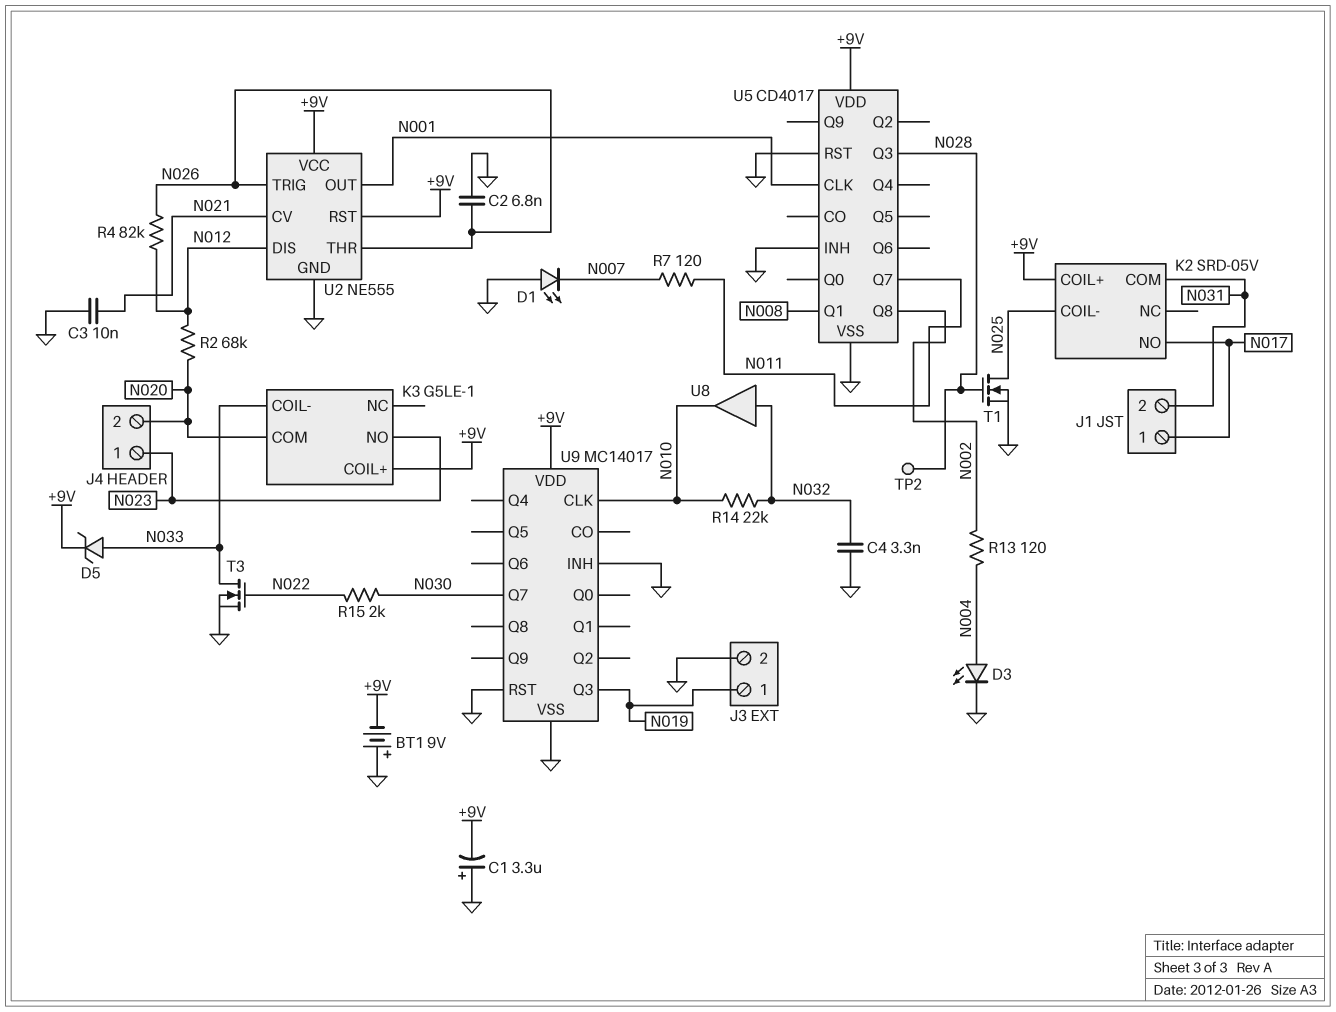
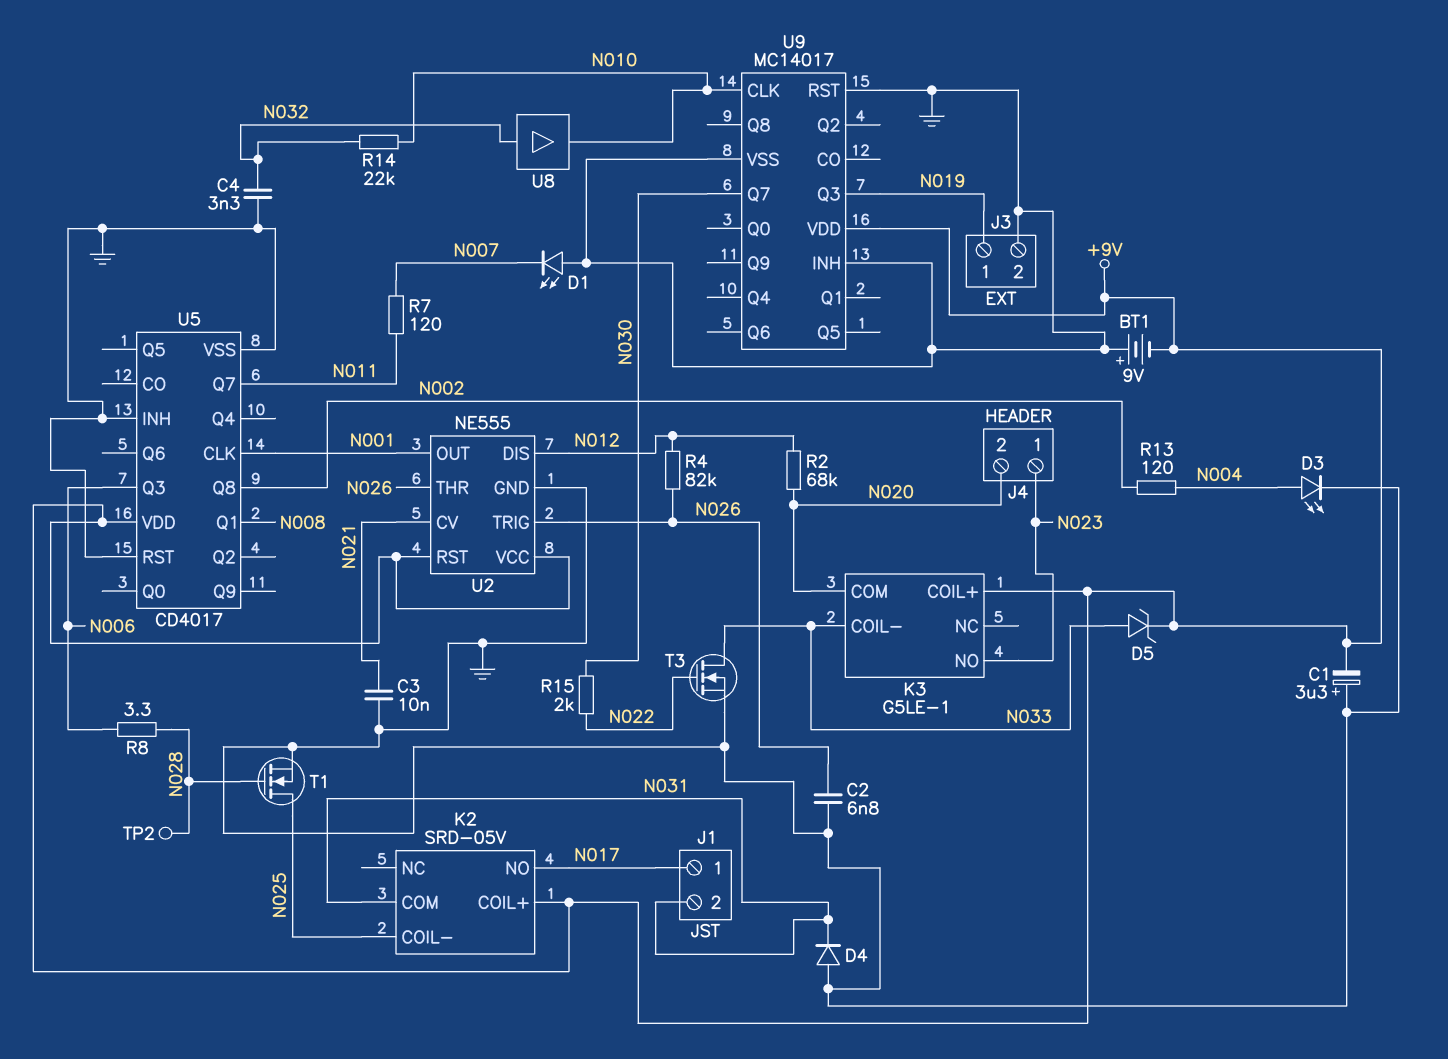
D4: none -> diode (A GND, K N031)
R8: none -> 3.3 (N006, N028)
U5 pin Q3: N028 -> N006

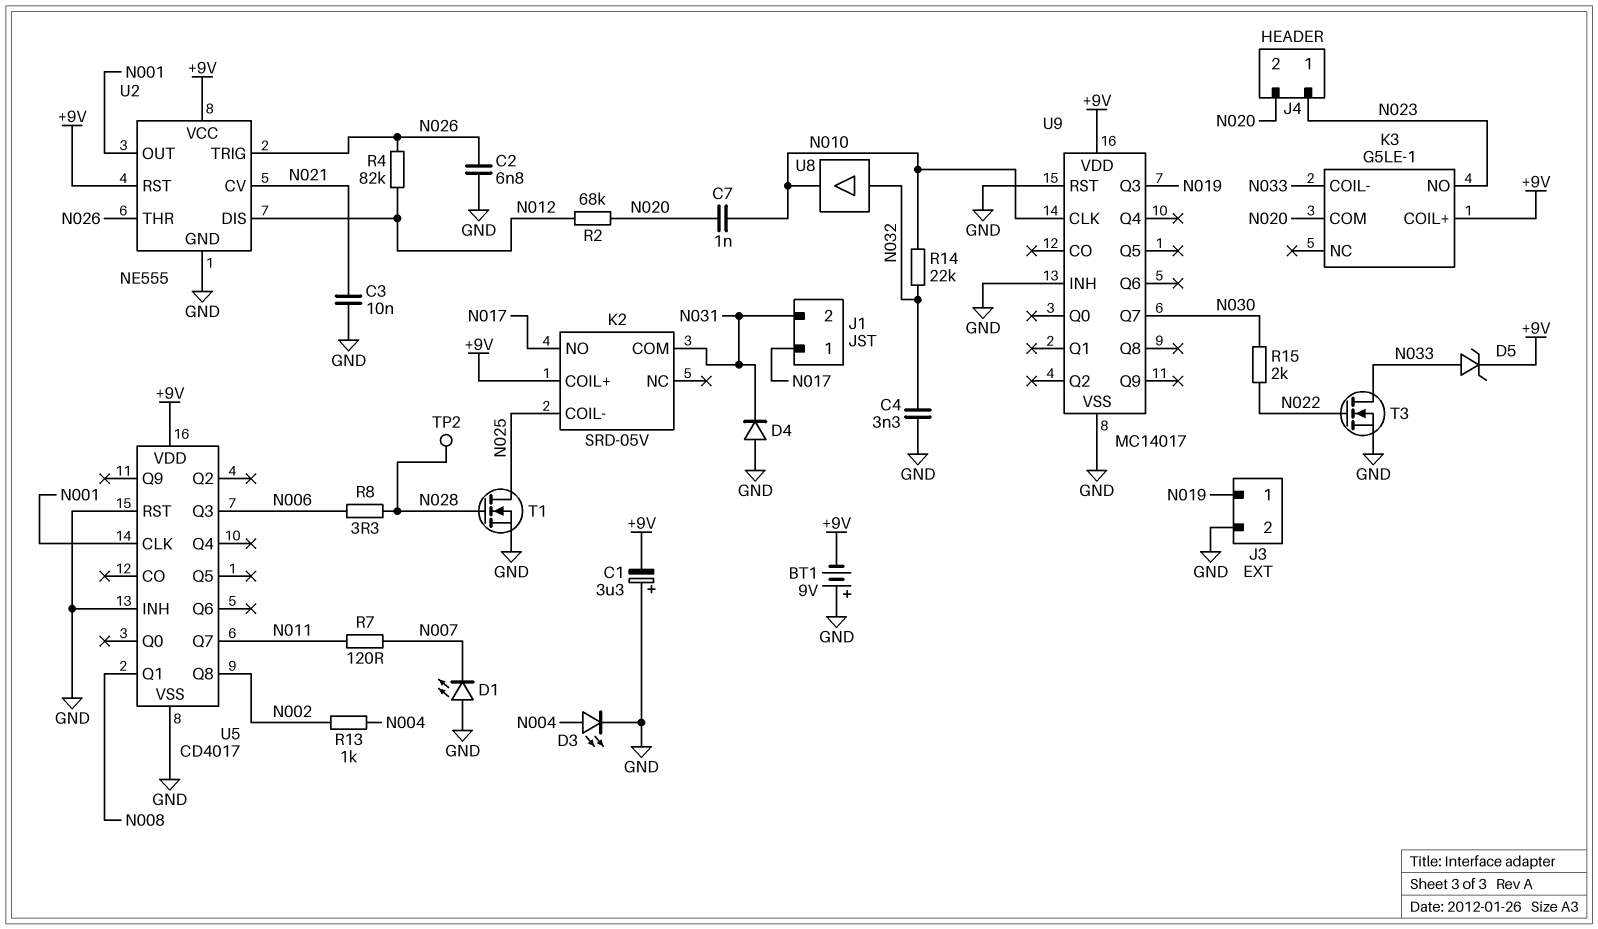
C7: none -> 1nF (N010, N020)
R13: 120 (N002, N004) -> 1k (N002, N004)

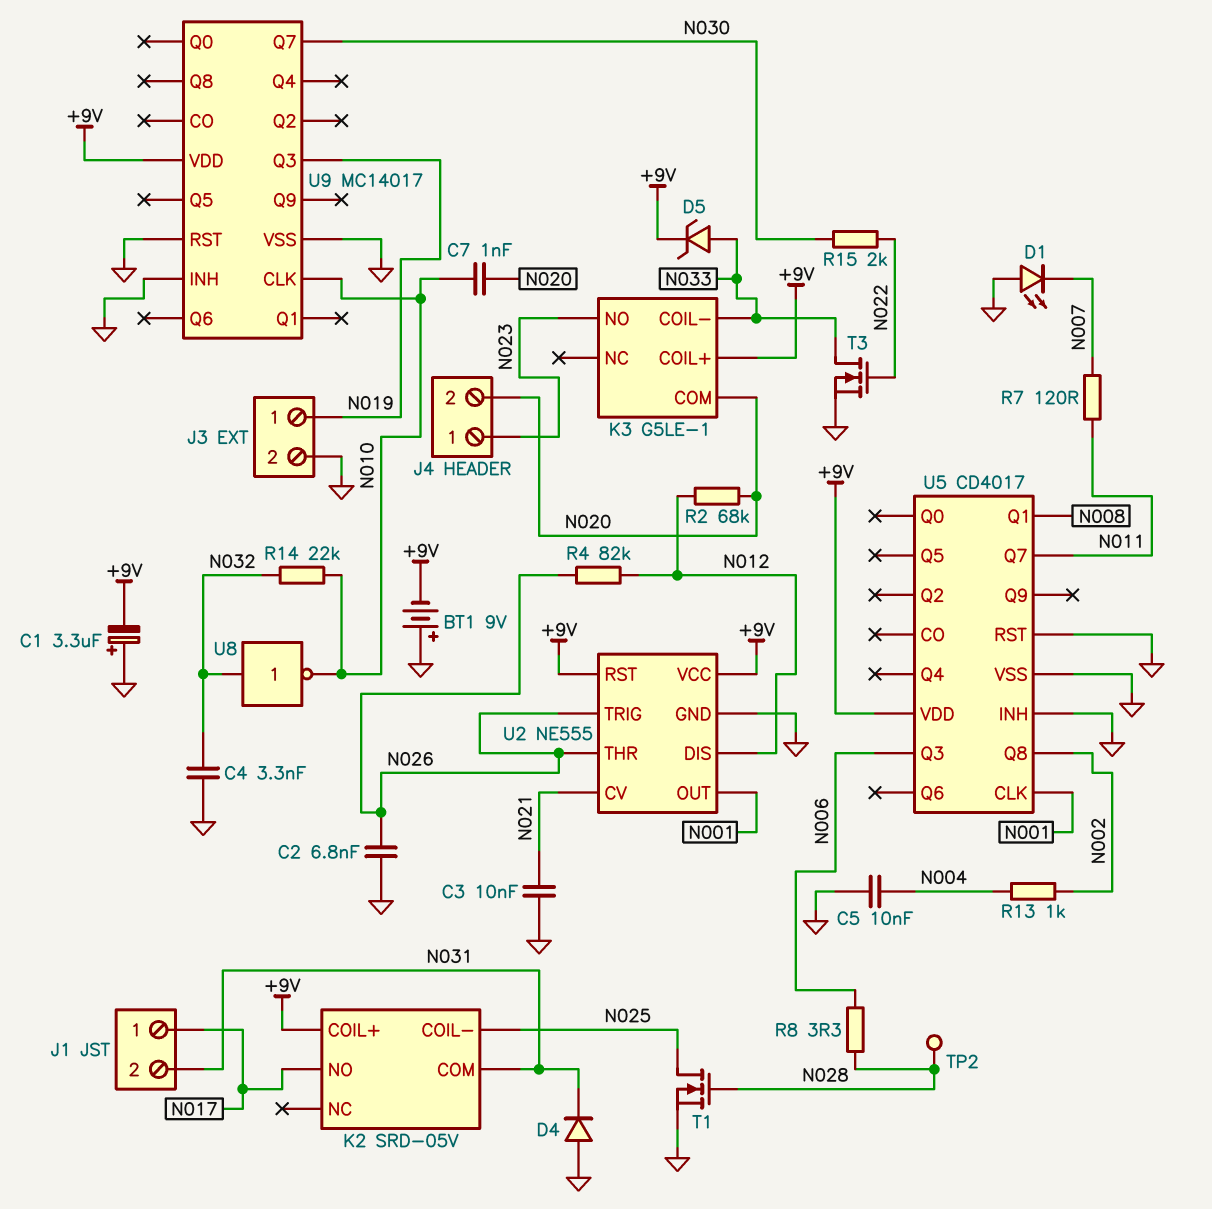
C5: none -> 10nF (GND, N004)
D3: LED (A N004, K GND) -> none
U8: buffer (in N032, out N010) -> NOT (in N032, out N010)

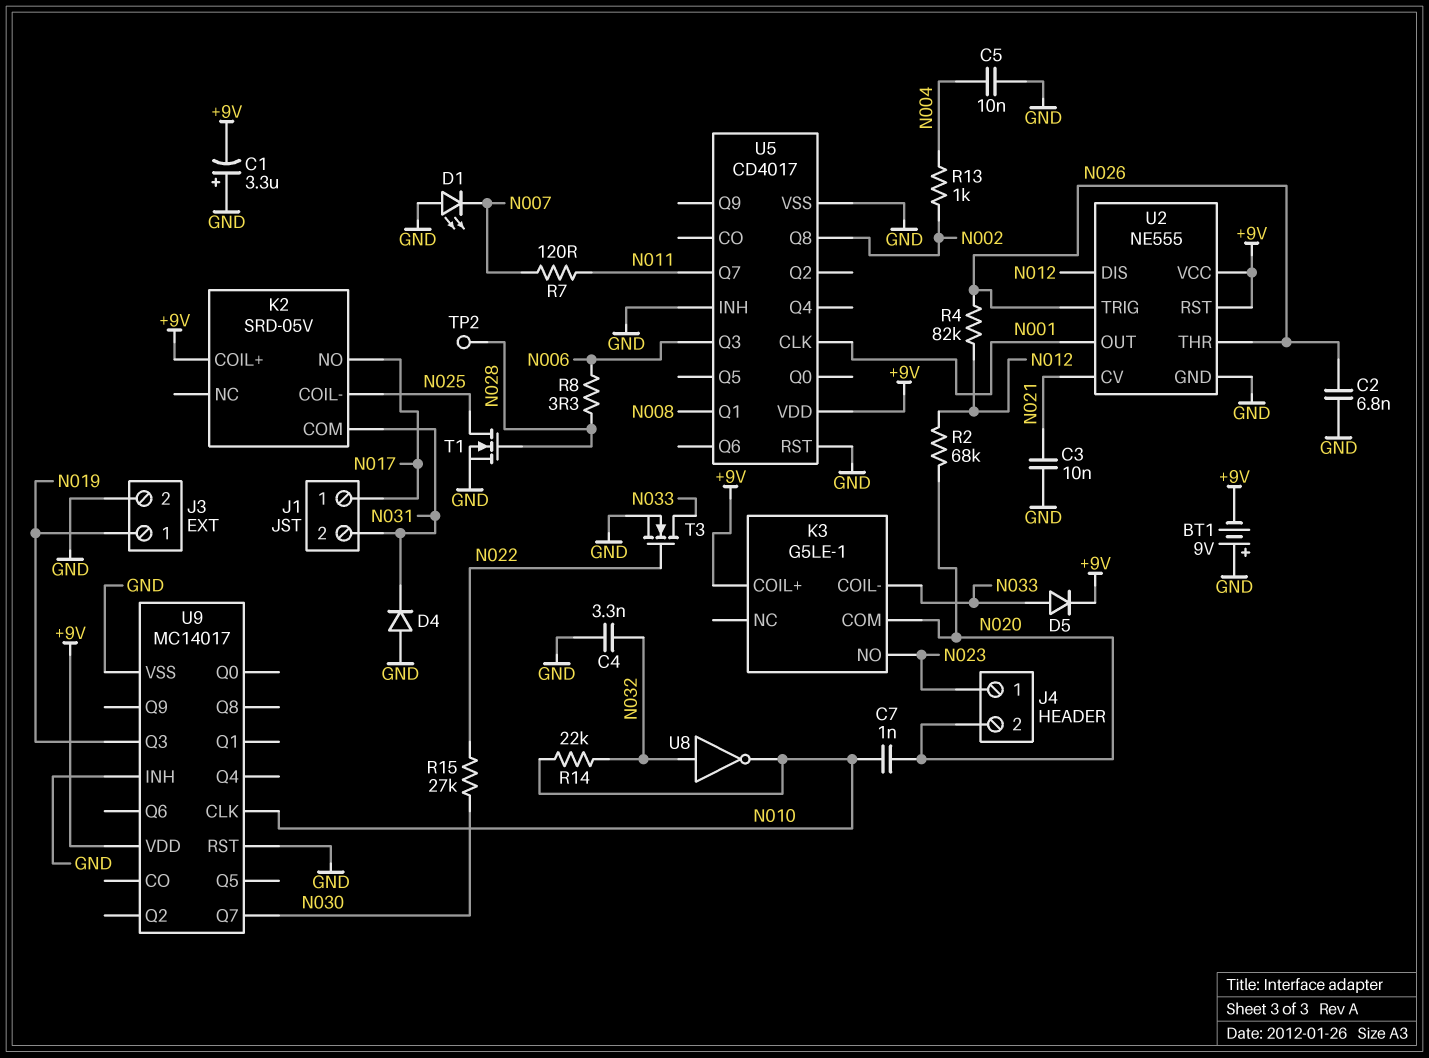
D5: zener (A N033, K +9V) -> diode (A N033, K +9V)
R15: 2k (N022, N030) -> 27k (N022, N030)

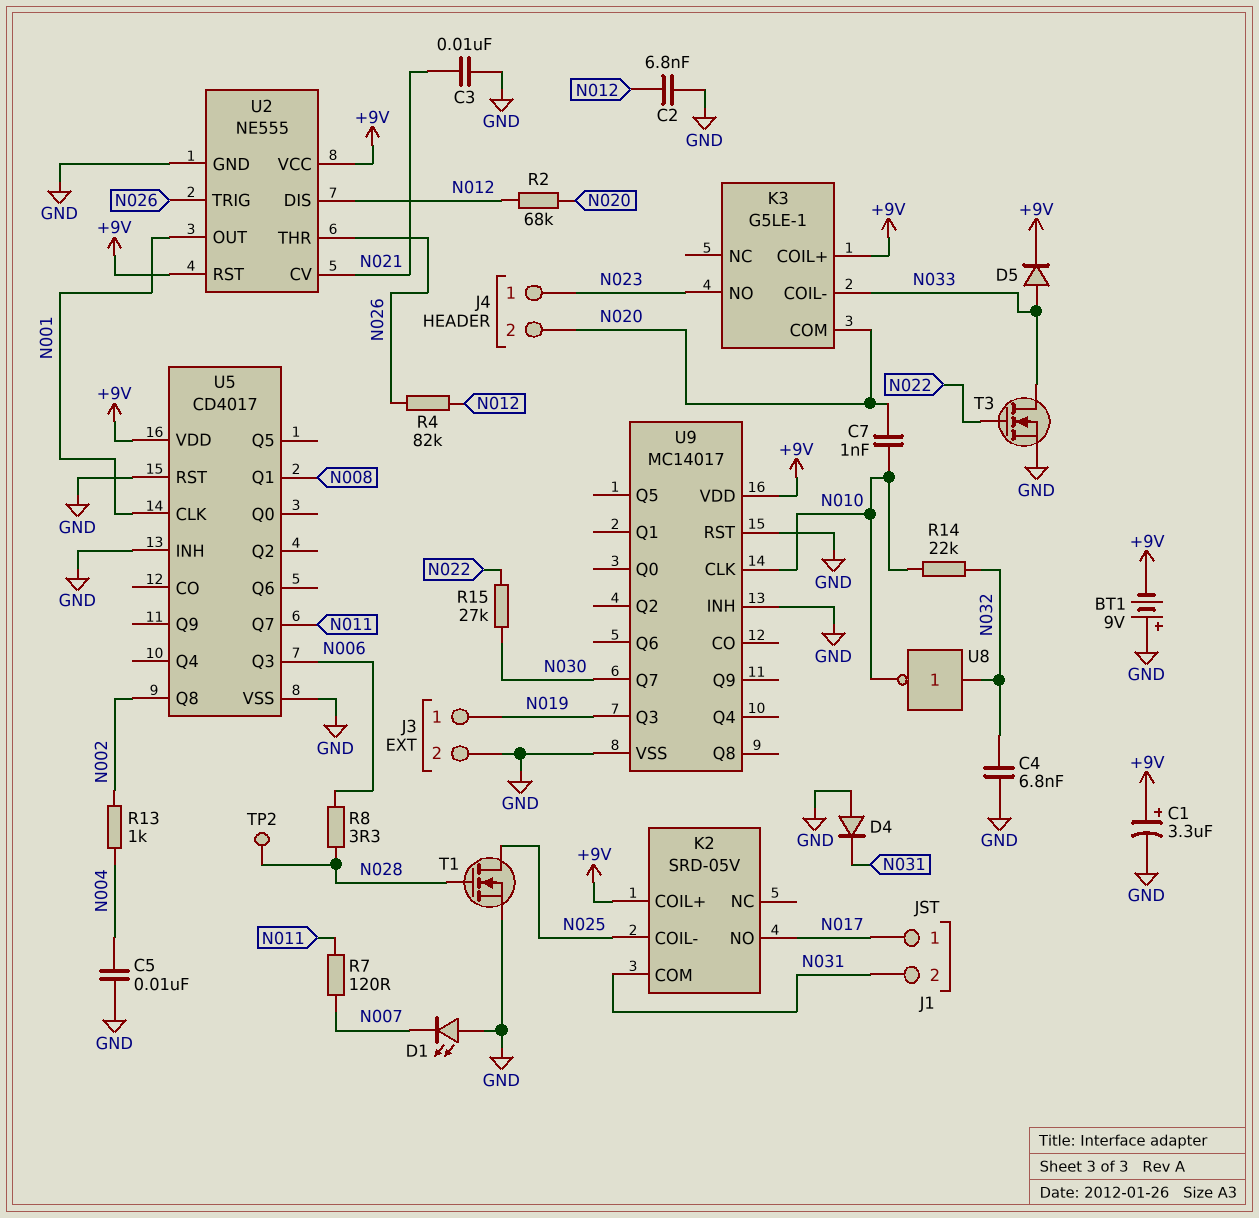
C1: 3.3uF (plus GND, minus +9V) -> 3.3uF (plus +9V, minus GND)
C2: 6.8nF (GND, N026) -> 6.8nF (GND, N012)
C4: 3.3nF (GND, N032) -> 6.8nF (GND, N032)

